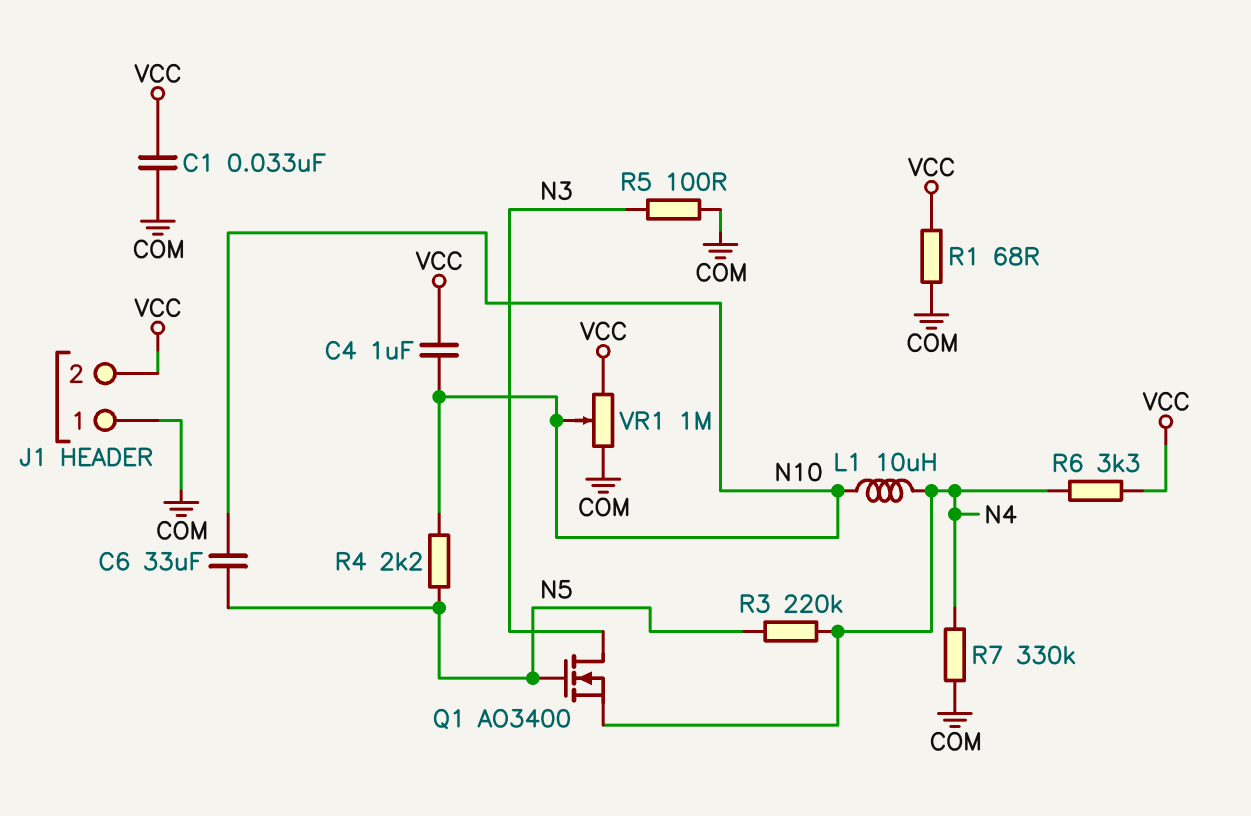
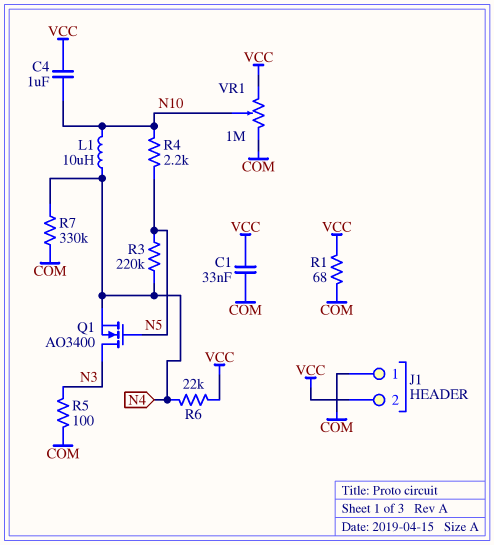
C6: 33uF (N5, N10) -> none
R6: 3.3k (N4, VCC) -> 22k (N4, VCC)

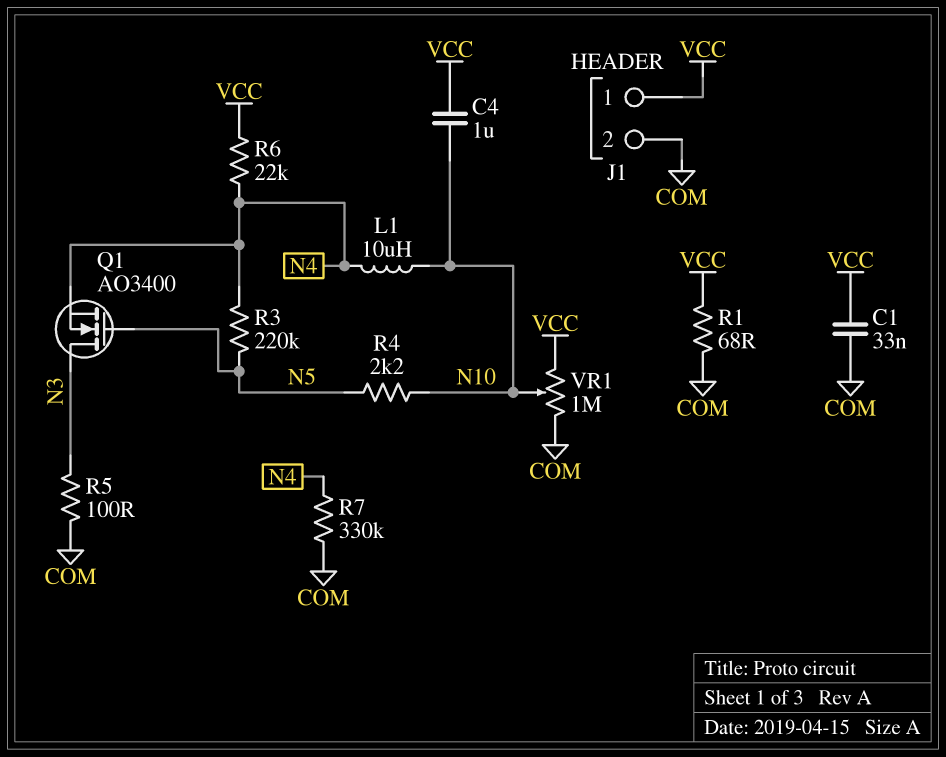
J1 pin 1: COM -> VCC
J1 pin 2: VCC -> COM

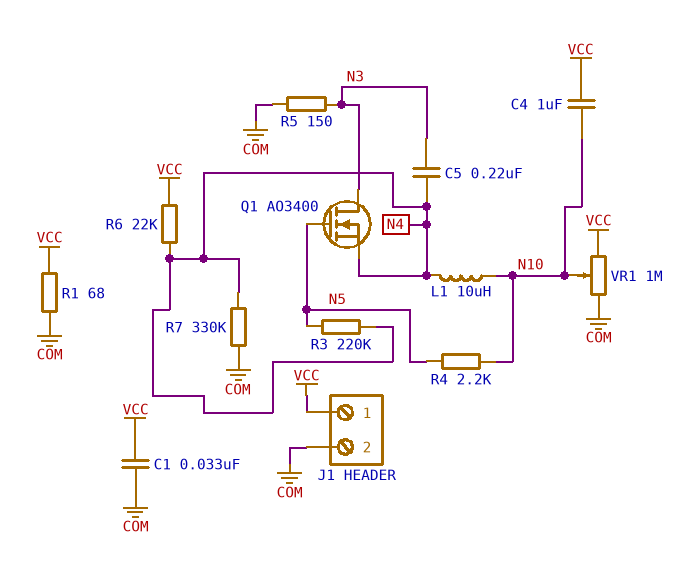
C5: none -> 220nF (N3, N4)
R5: 100 (COM, N3) -> 150 (COM, N3)

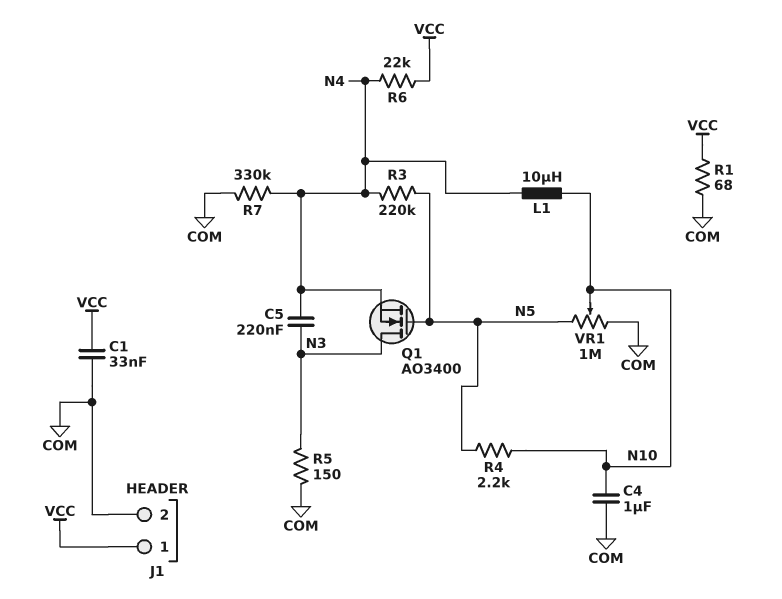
C4: 1uF (N10, VCC) -> 1uF (COM, N10)
VR1: 1M (COM, VCC, wiper N10) -> 1M (COM, N5, wiper N10)

